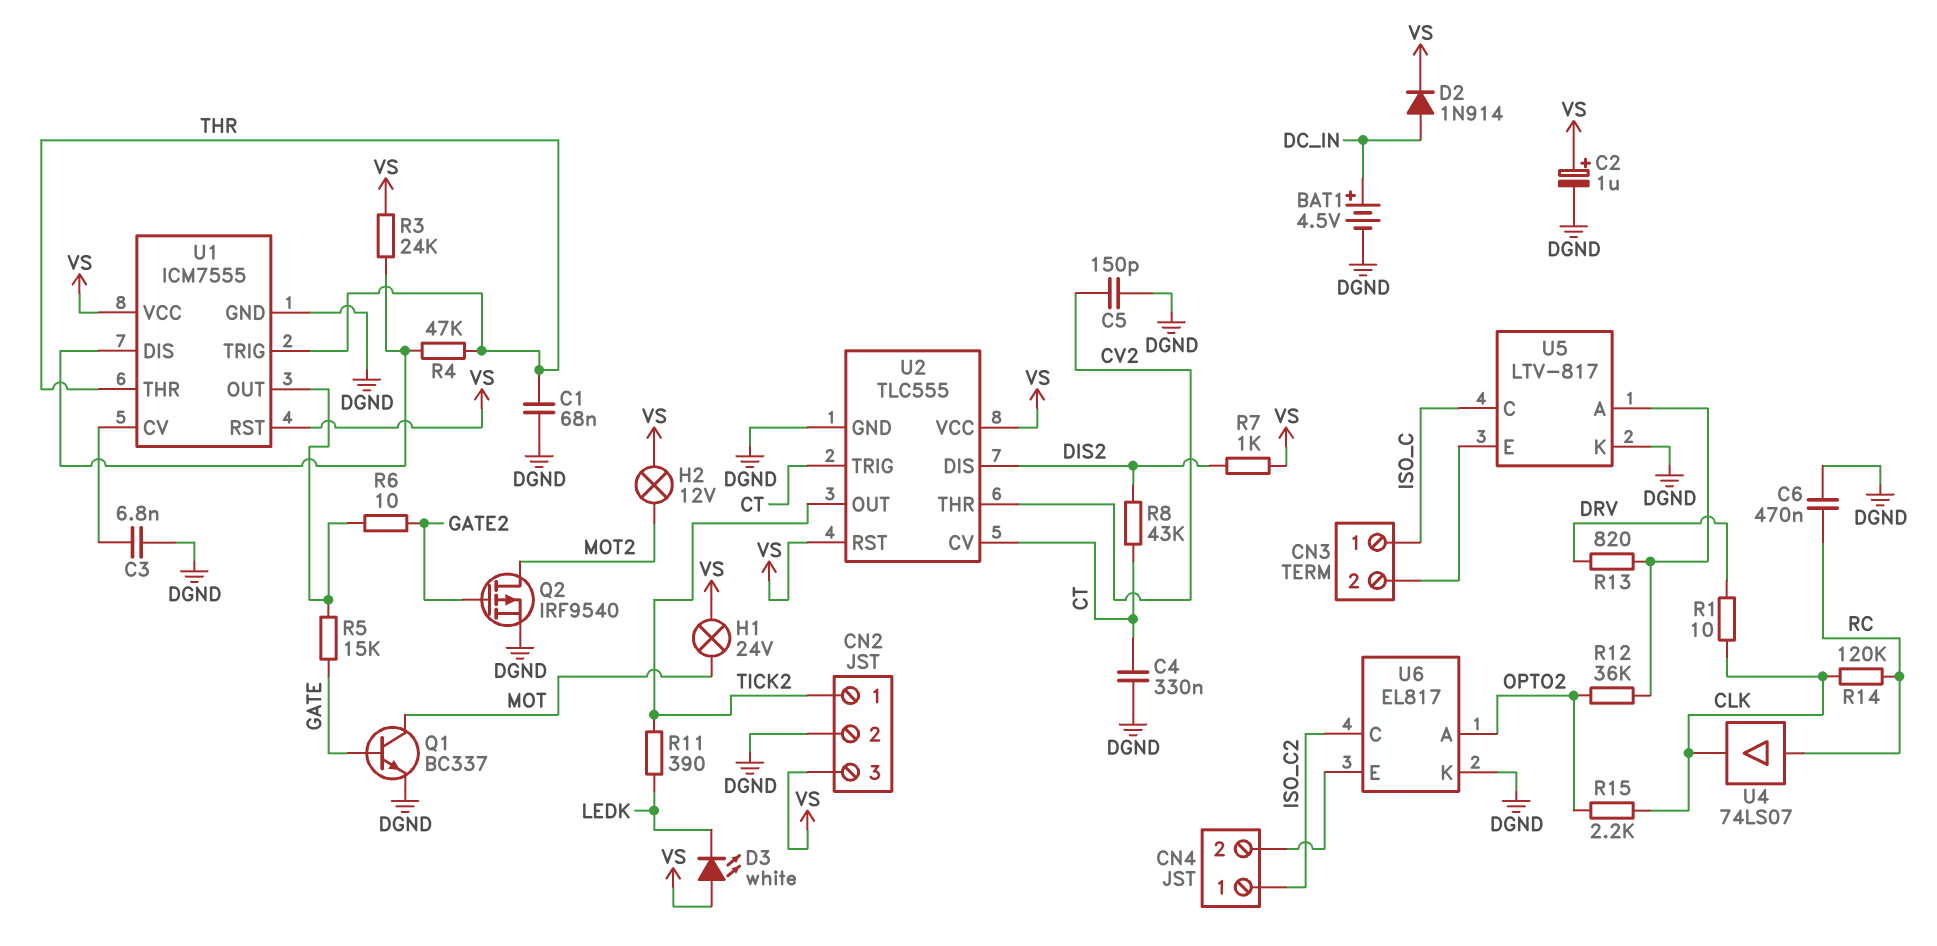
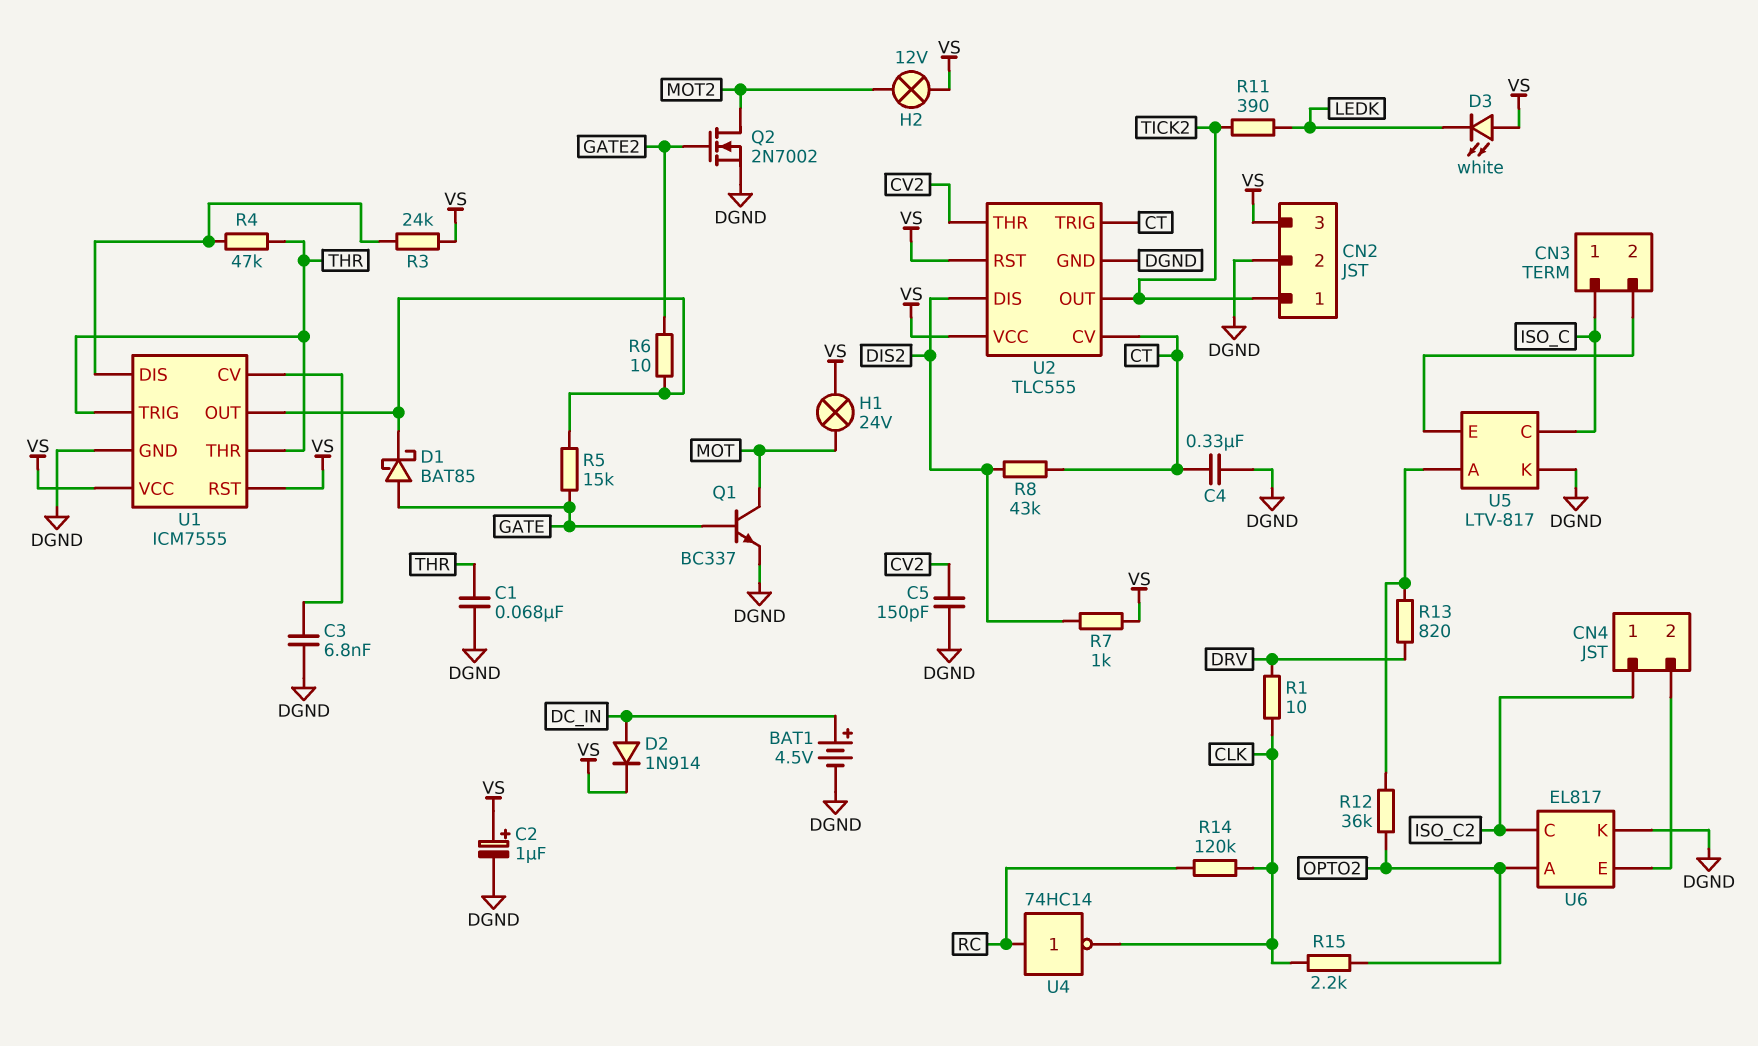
C6: 470nF (DGND, RC) -> none
D1: none -> schottky BAT85 (A GATE, K U1/OUT)
Q2: PMOS IRF9540 (G GATE2, D MOT2, S DGND) -> NMOS 2N7002 (G GATE2, D MOT2, S DGND)
U4: buffer 74LS07 (in RC, out CLK) -> NOT 74HC14 (in RC, out CLK)

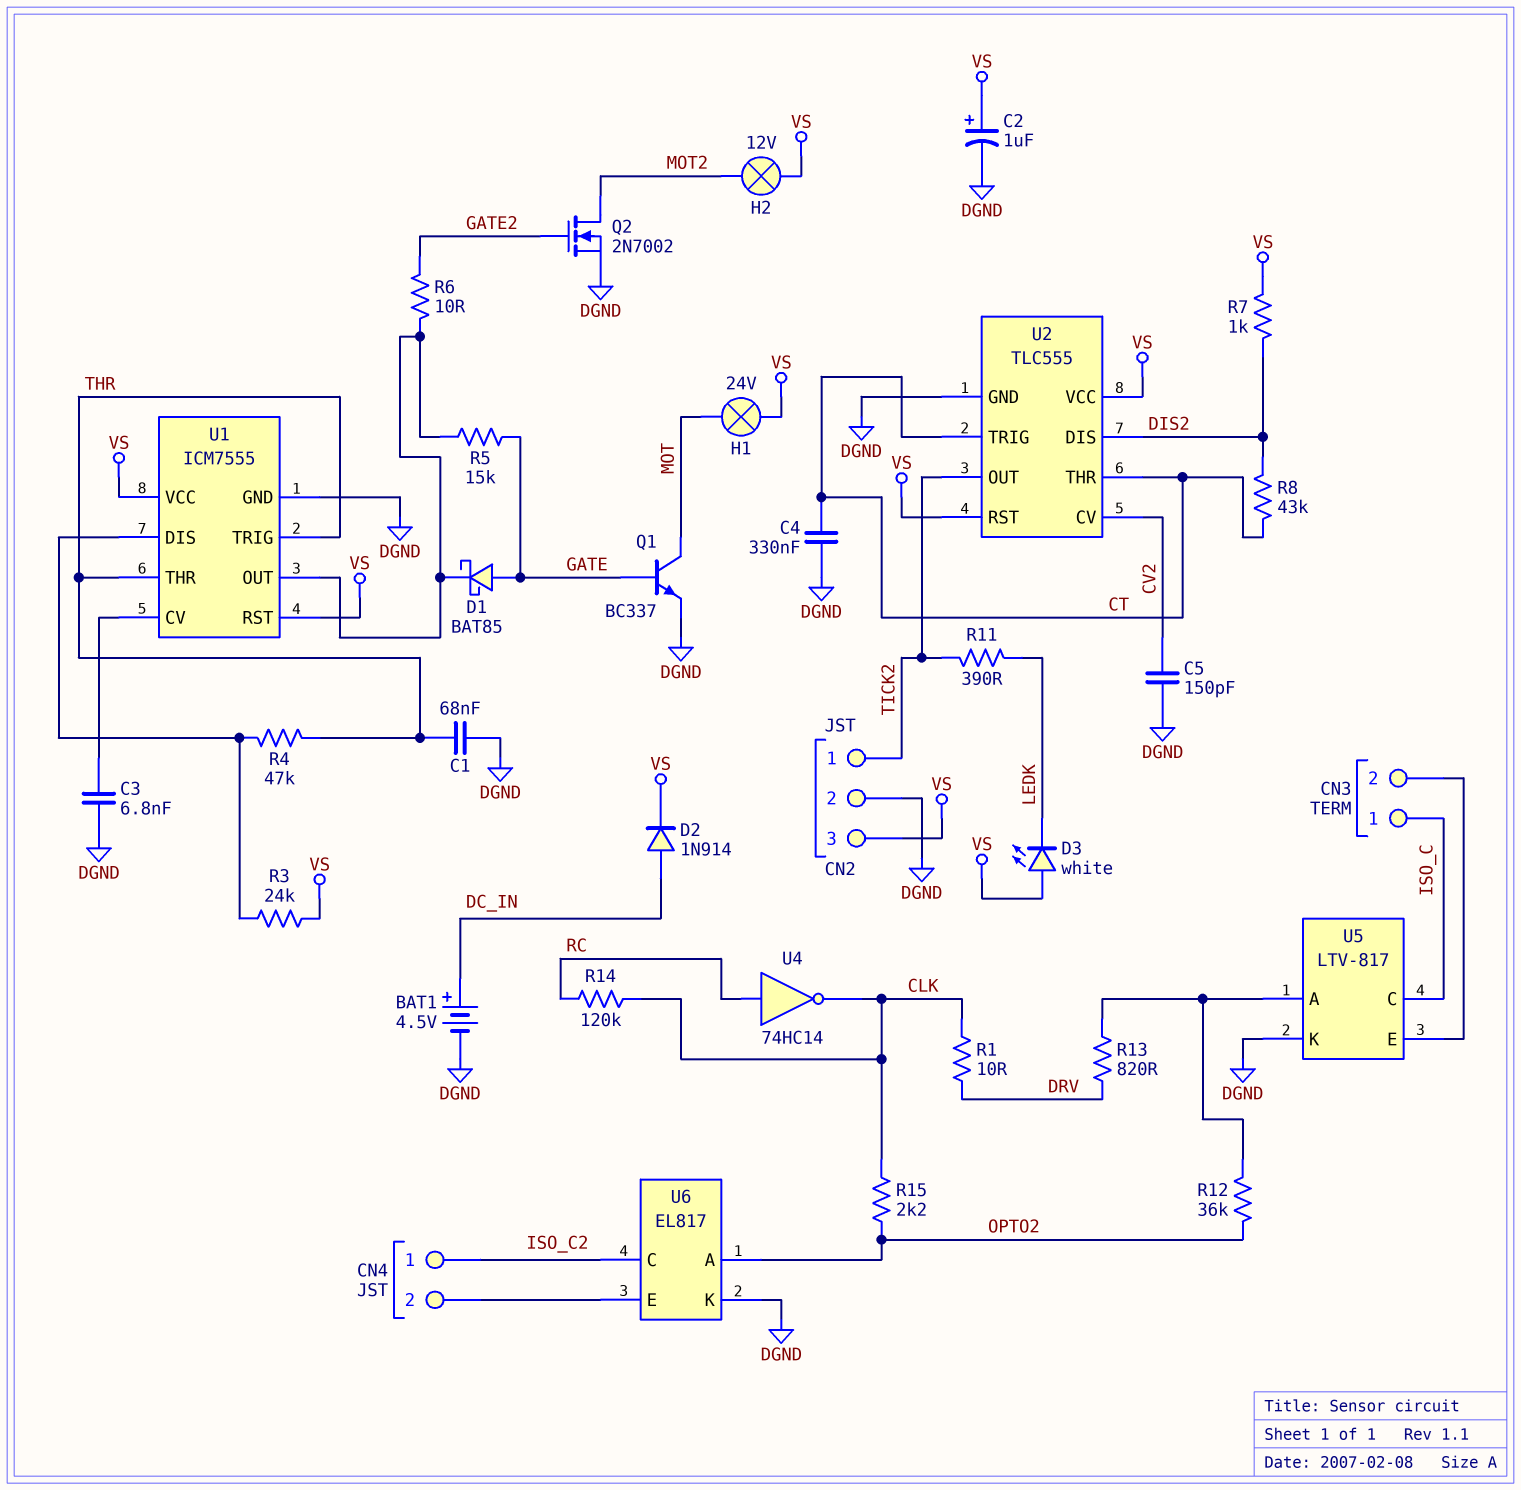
U2 pin CV: CT -> CV2
U2 pin THR: CV2 -> CT

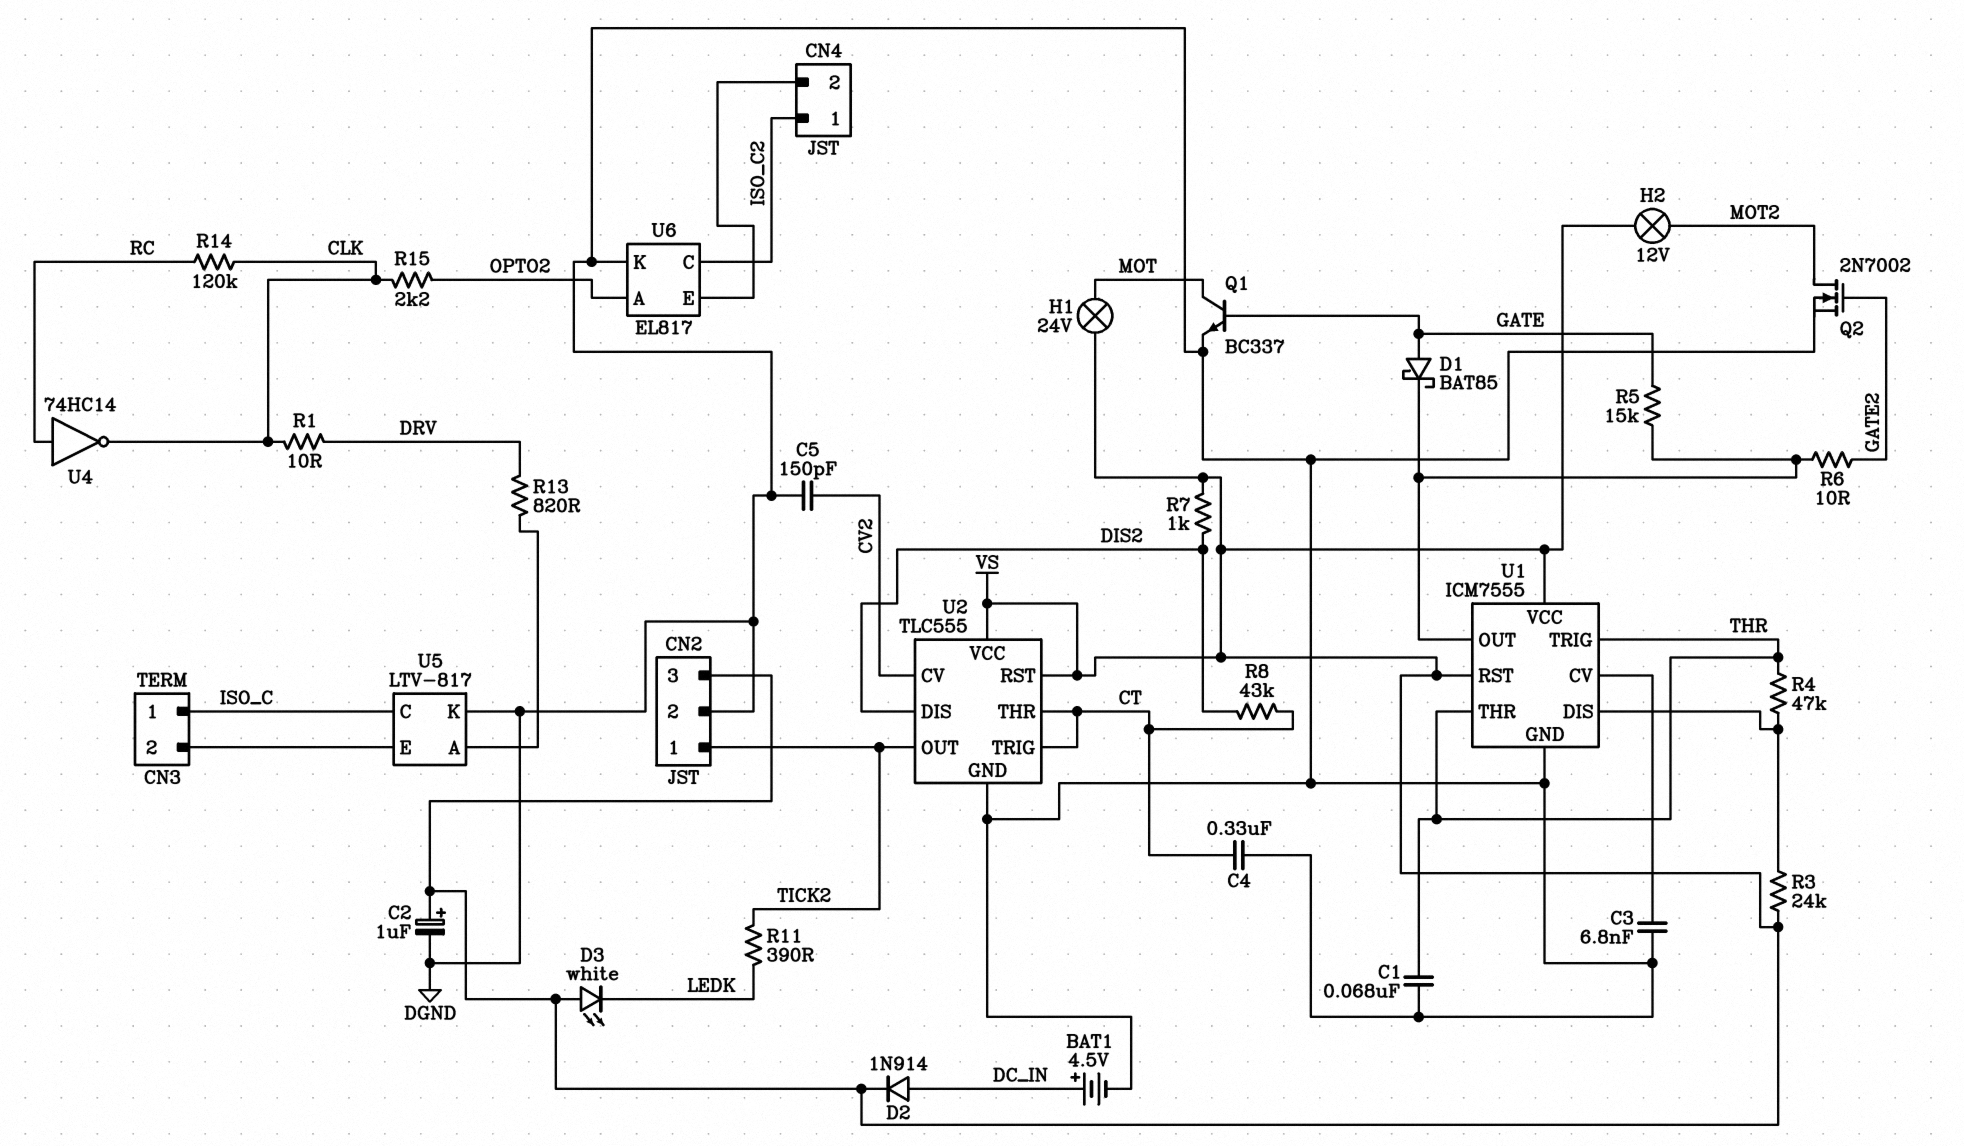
R12: 36k (OPTO2, U5/A) -> none

